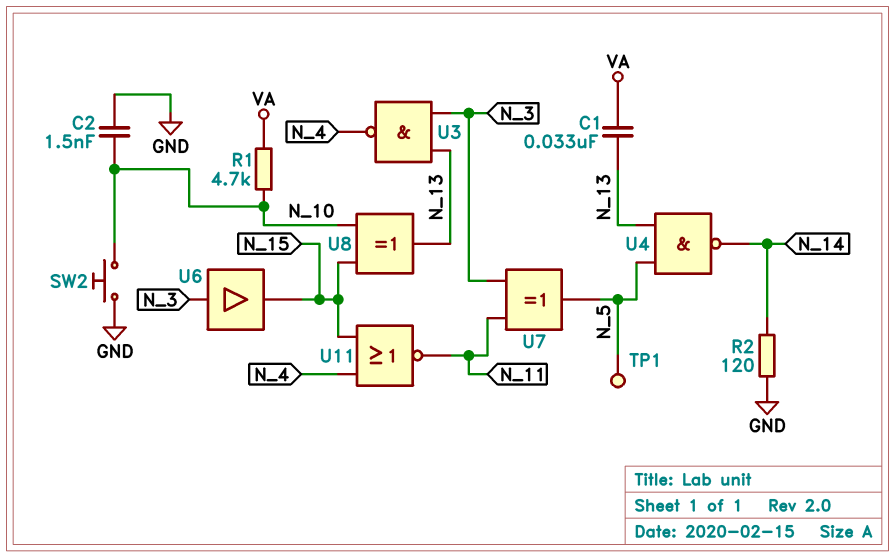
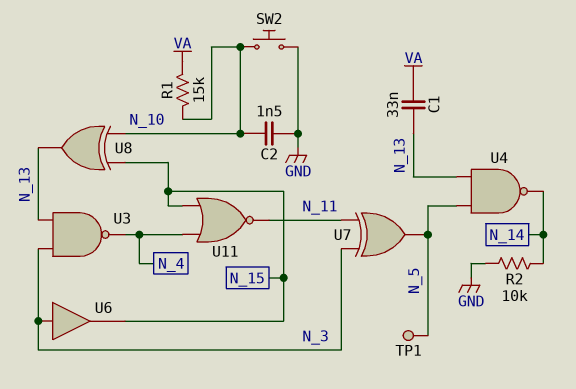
R1: 4.7k (N_10, VA) -> 15k (N_10, VA)
R2: 120 (GND, N_14) -> 10k (GND, N_14)

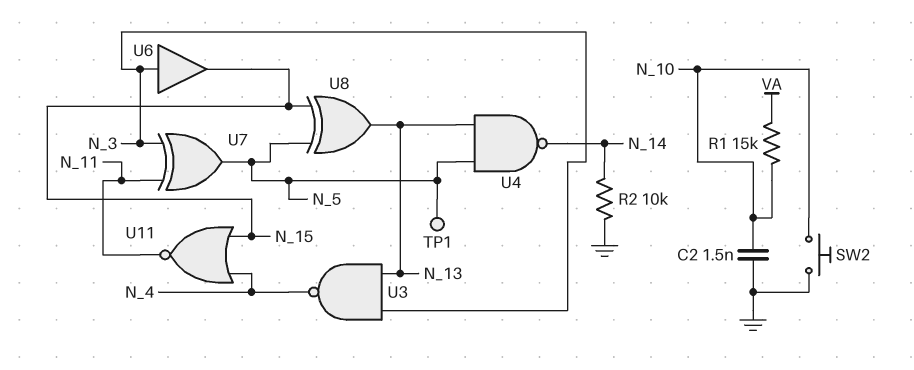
C1: 33nF (N_13, VA) -> none
U8: XOR (in N_10, in N_15, out N_13) -> XOR (in N_5, in N_15, out N_13)

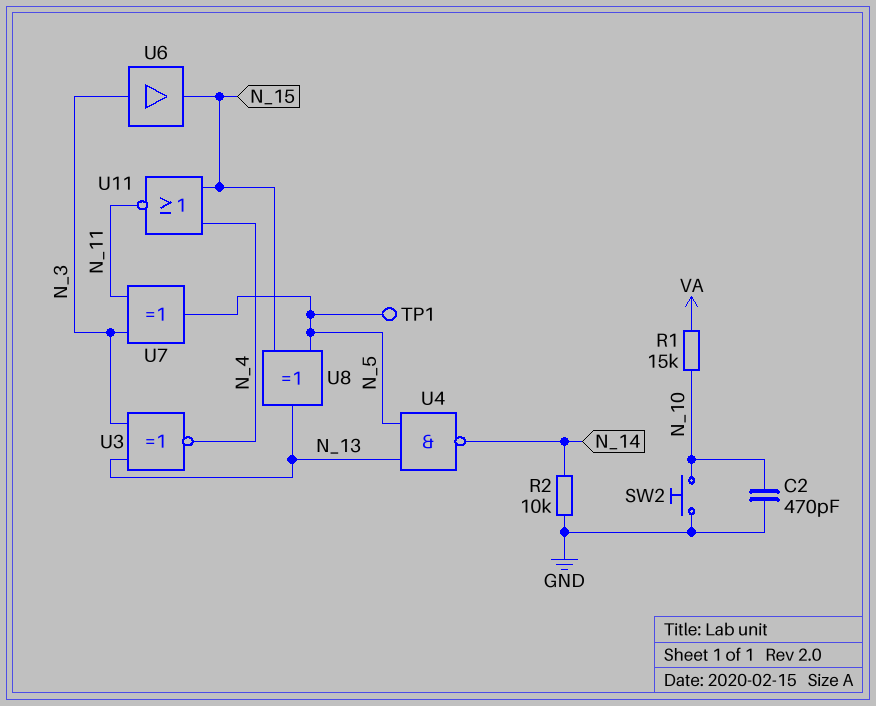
C2: 1.5nF (GND, N_10) -> 470pF (GND, N_10)
U3: NAND (in N_3, in N_13, out N_4) -> XNOR (in N_3, in N_13, out N_4)

